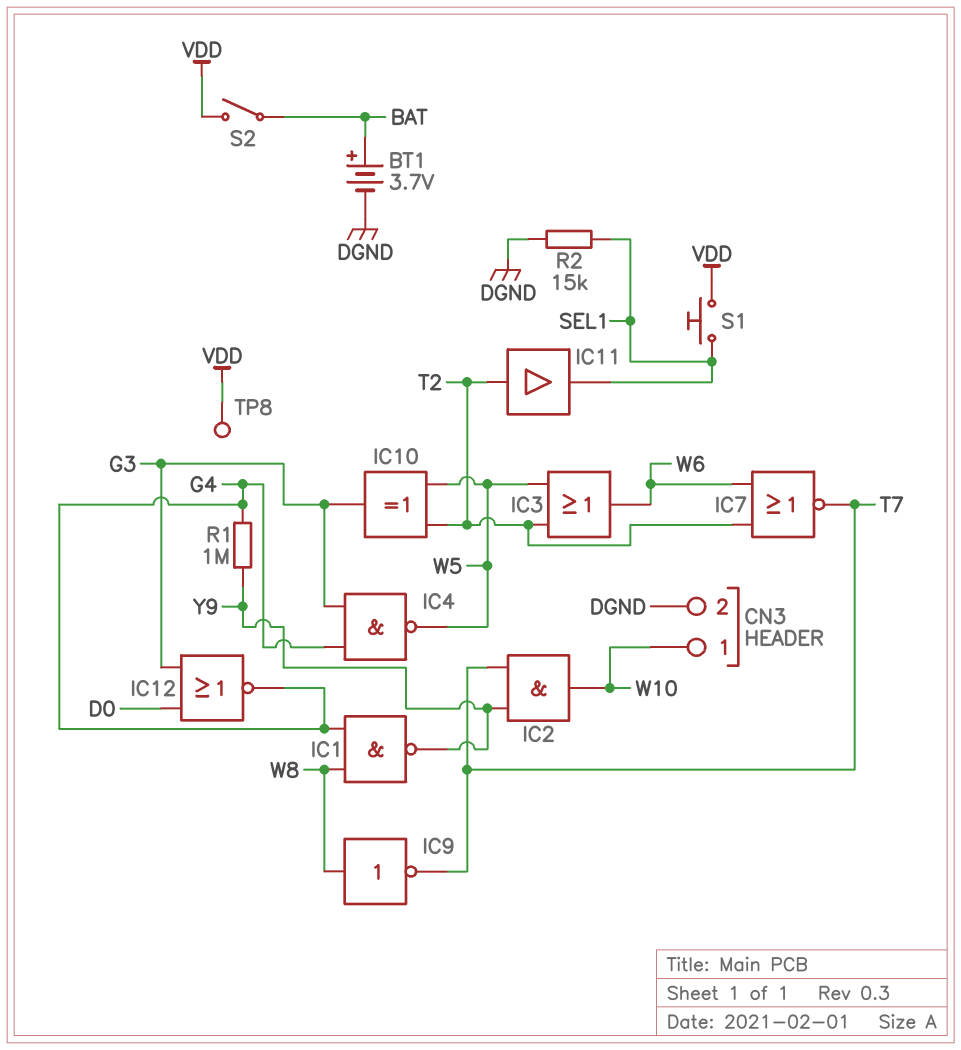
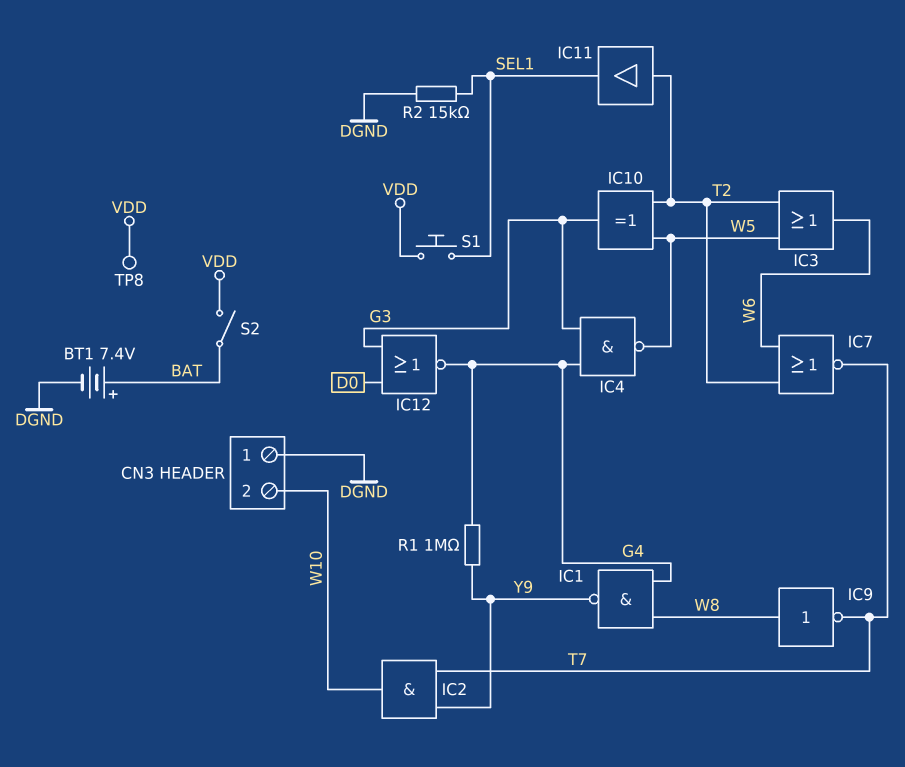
BT1: 3.7V (plus BAT, minus DGND) -> 7.4V (plus BAT, minus DGND)
CN3 pin 1: W10 -> DGND
CN3 pin 2: DGND -> W10

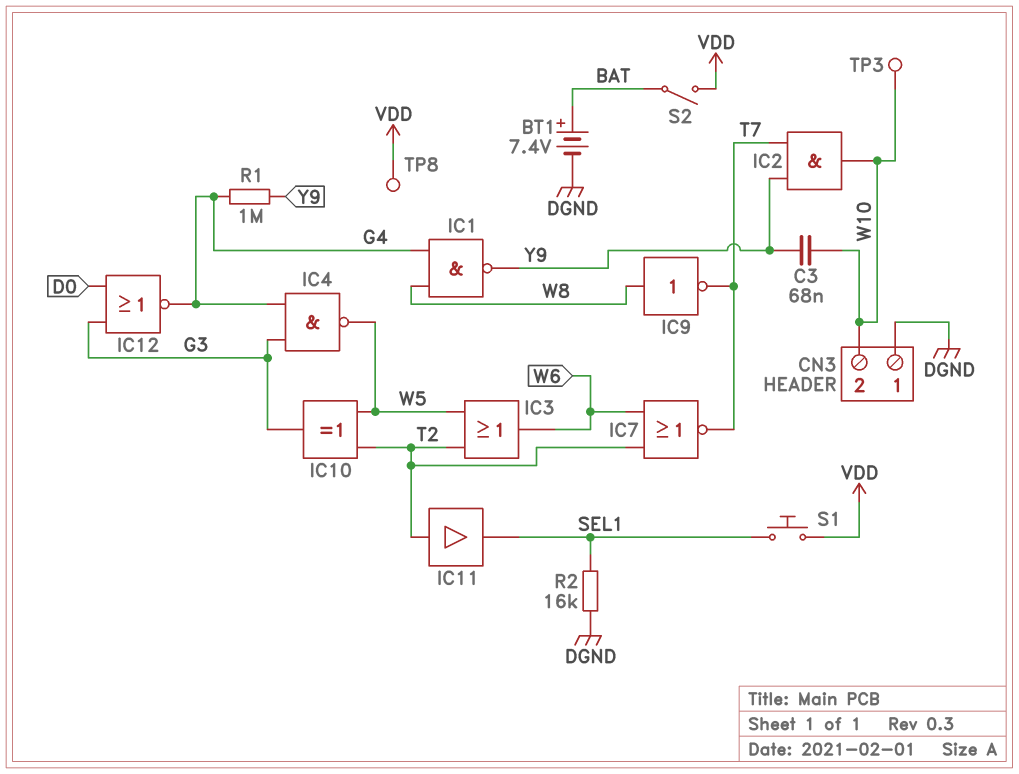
C3: none -> 68nF (W10, Y9)
R2: 15k (DGND, SEL1) -> 16k (DGND, SEL1)
TP3: none -> test point (W10)

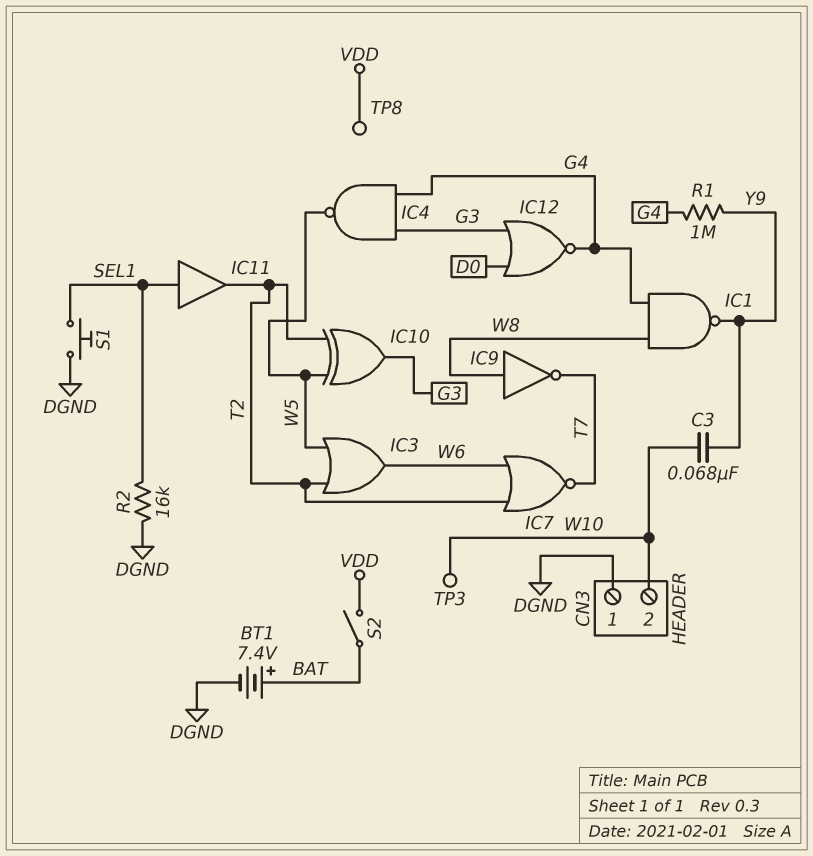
IC2: AND (in T7, in Y9, out W10) -> none
IC11: buffer (in T2, out SEL1) -> buffer (in SEL1, out T2)
S1: button (SEL1, VDD) -> button (DGND, SEL1)

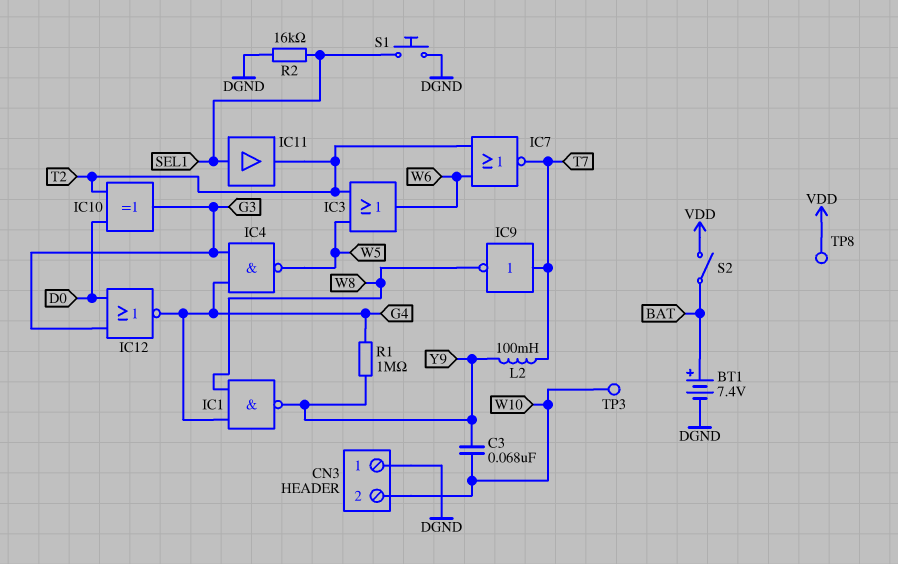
IC9: NOT (in W8, out T7) -> NOT (in T7, out W8)
IC10: XOR (in T2, in W5, out G3) -> XOR (in D0, in T2, out G3)
L2: none -> 100mH (T7, Y9)

